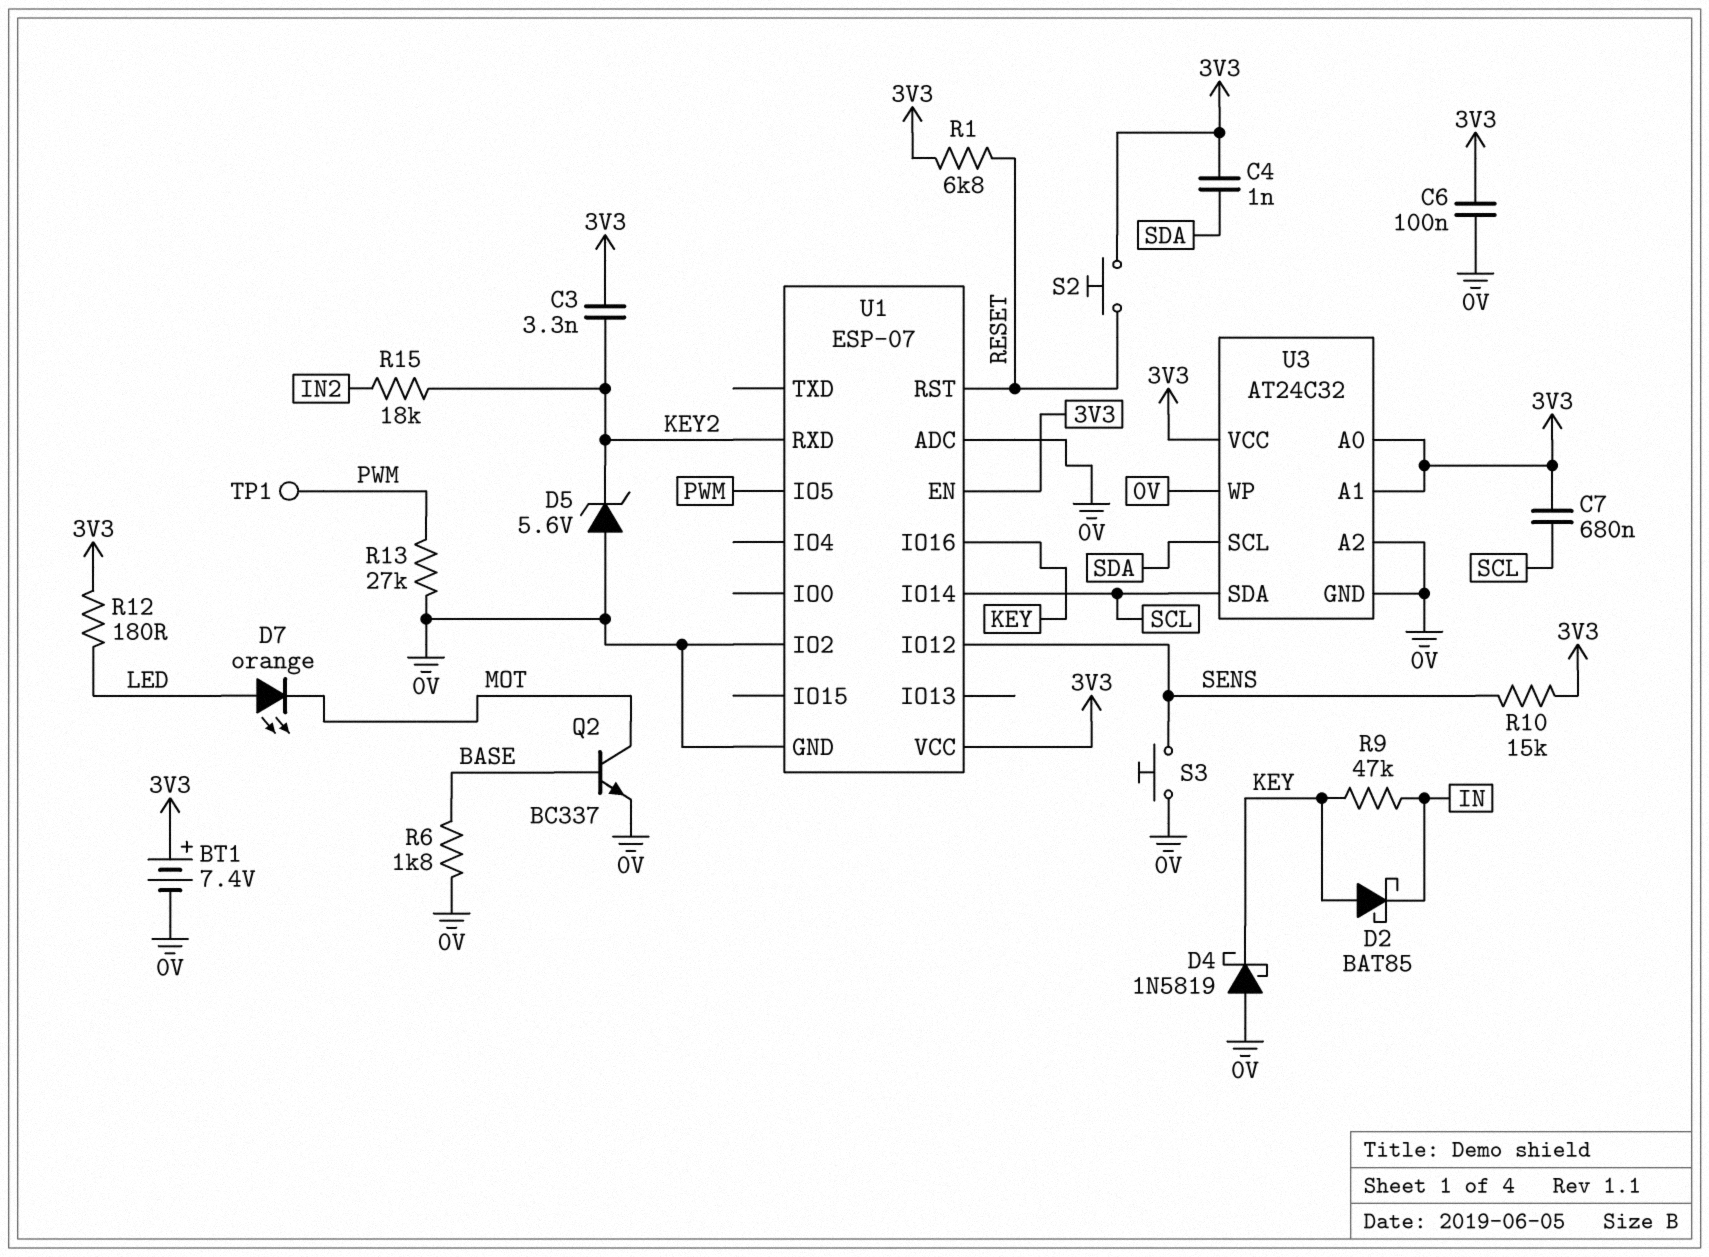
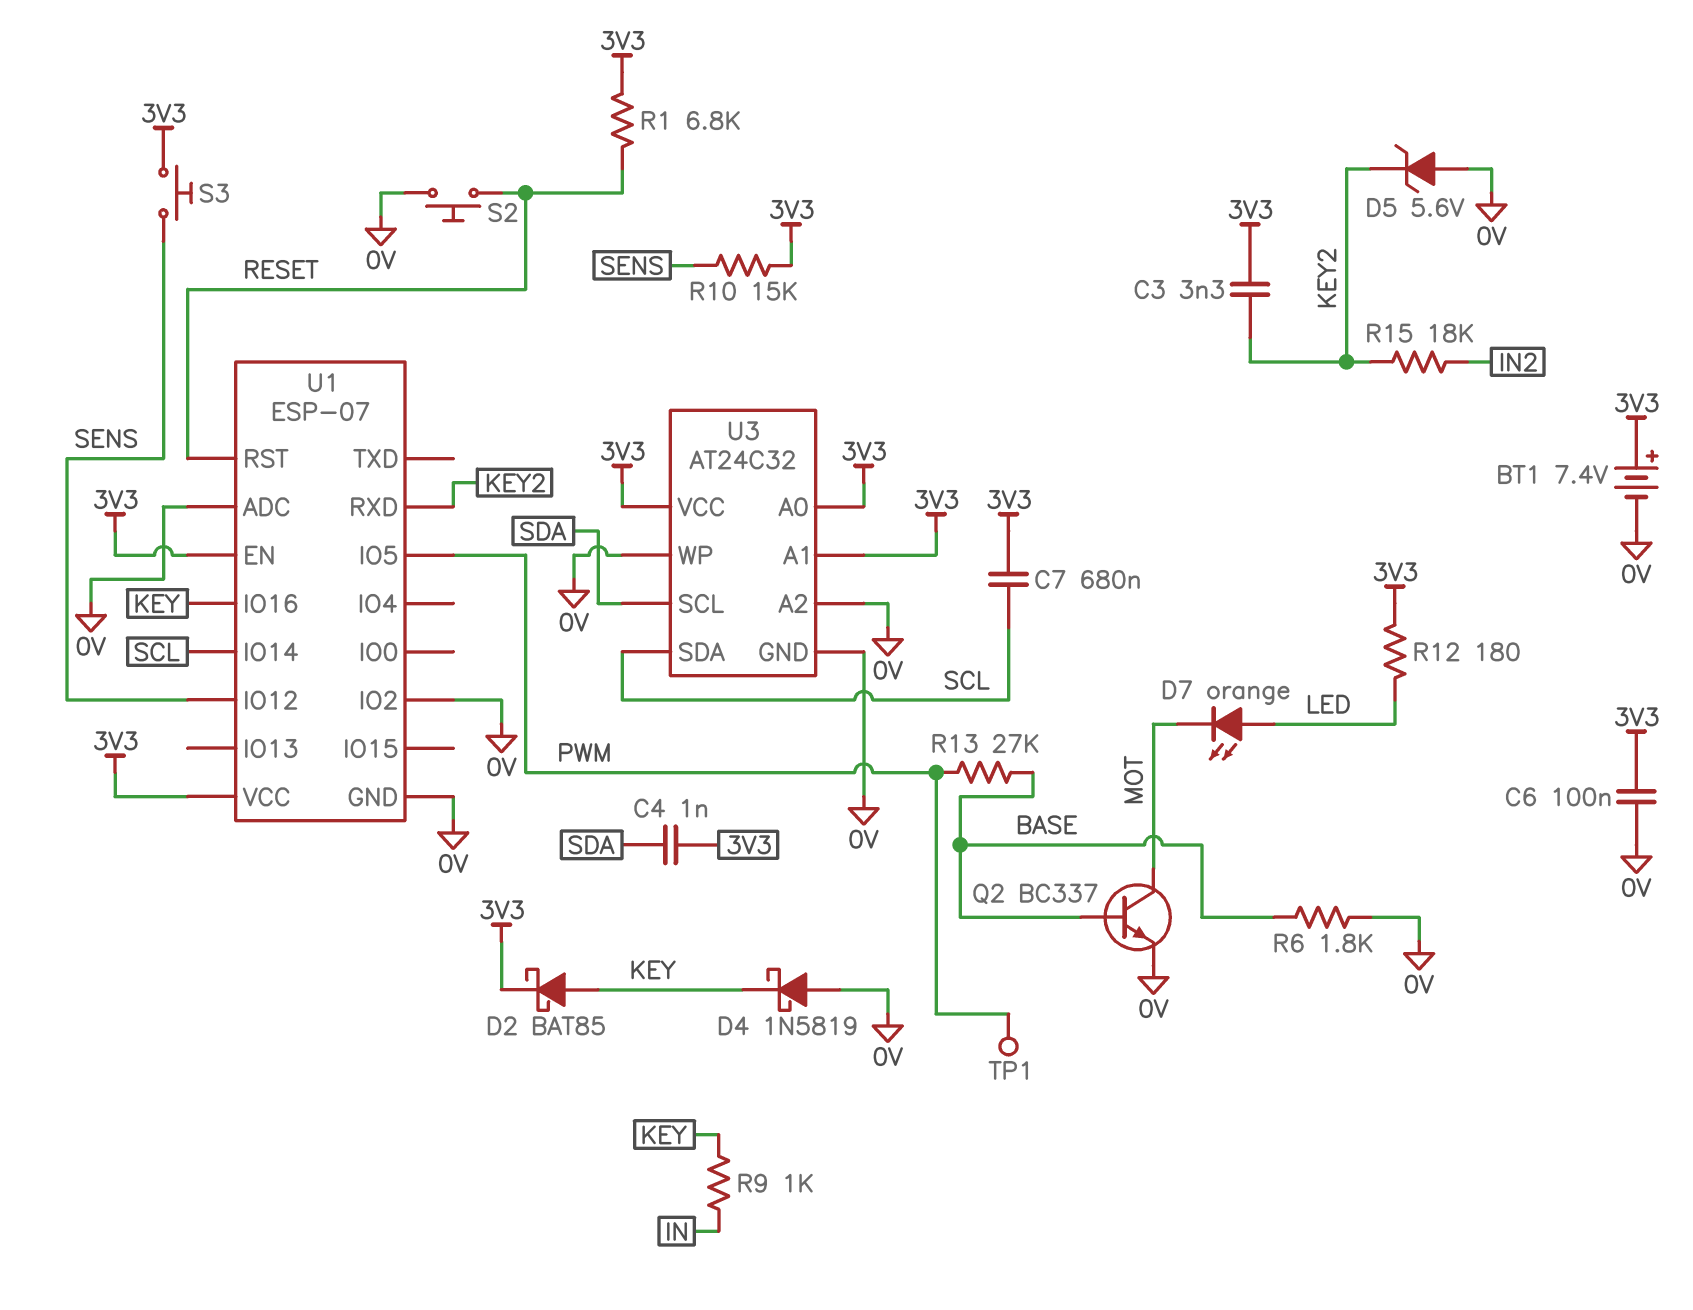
D2: schottky BAT85 (A KEY, K IN) -> schottky BAT85 (A KEY, K 3V3)
R9: 47k (IN, KEY) -> 1k (IN, KEY)
R13: 27k (0V, PWM) -> 27k (BASE, PWM)
S2: button (3V3, RESET) -> button (0V, RESET)
S3: button (0V, SENS) -> button (3V3, SENS)

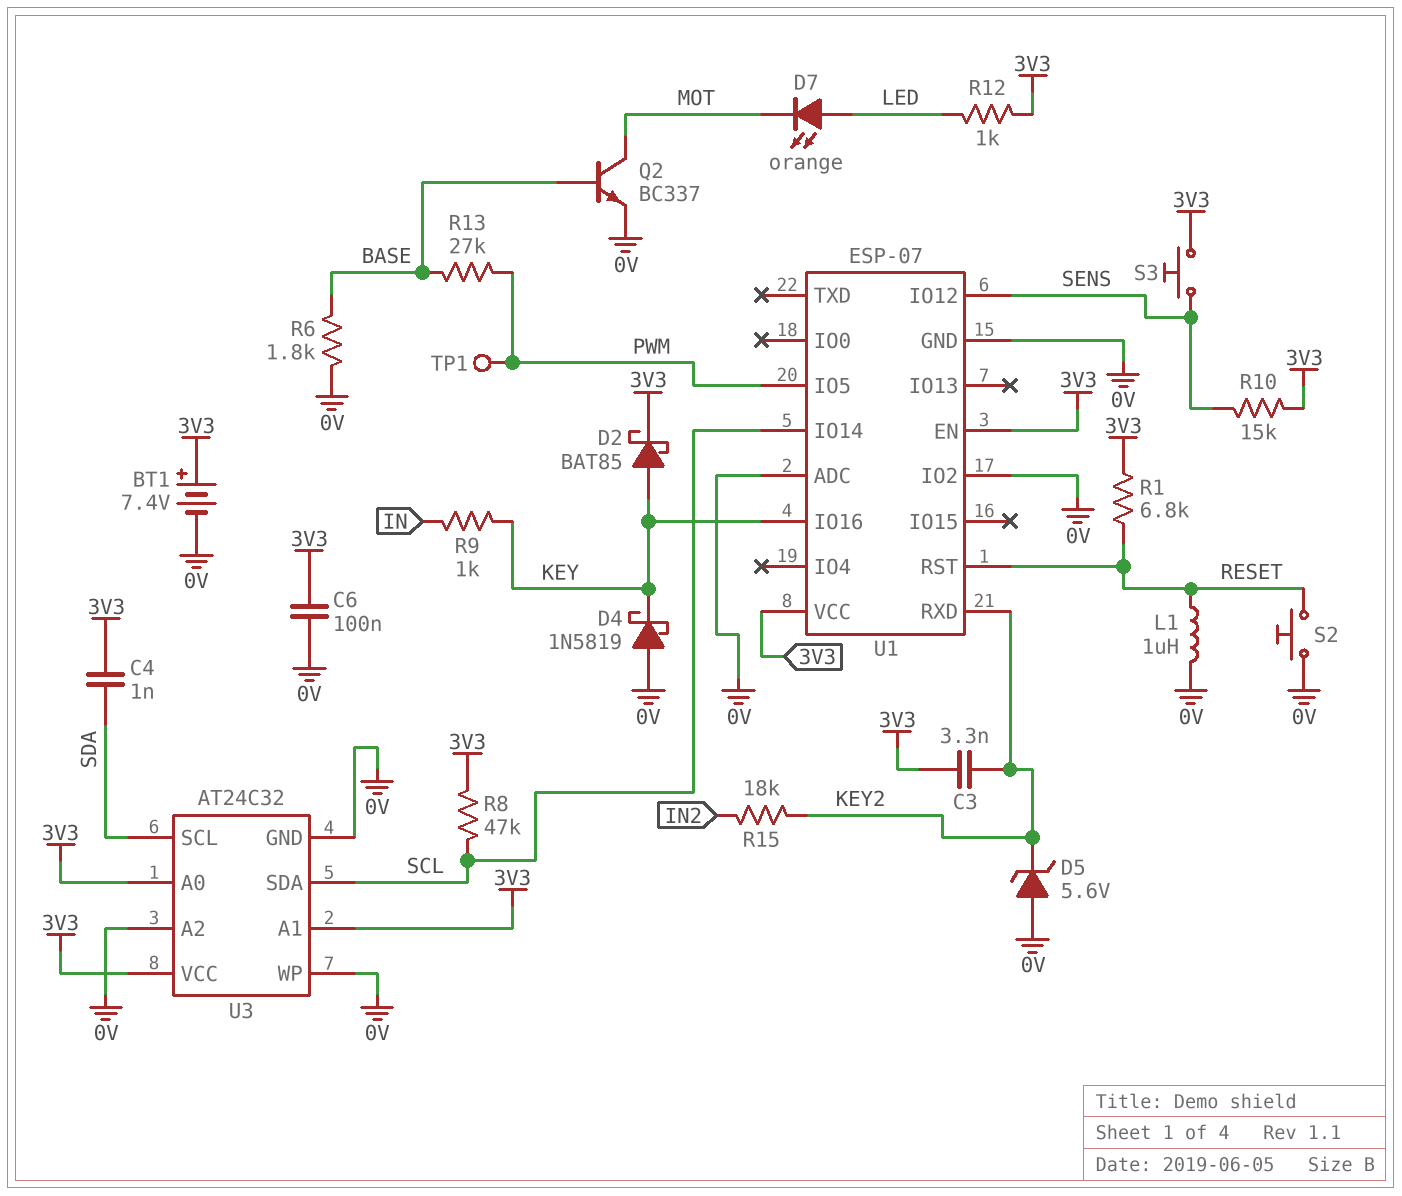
C7: 680nF (3V3, SCL) -> none
L1: none -> 1uH (0V, RESET)
R8: none -> 47k (3V3, SCL)
R12: 180 (3V3, LED) -> 1k (3V3, LED)

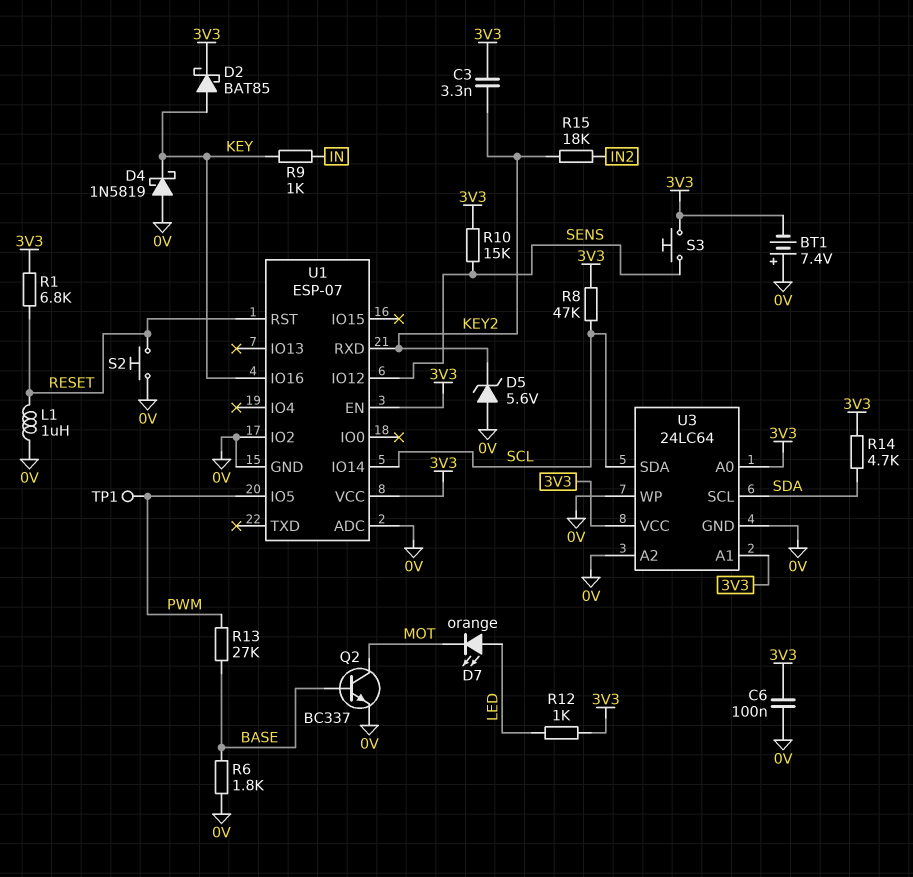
BT1: 7.4V (plus 3V3, minus 0V) -> 7.4V (plus 0V, minus 3V3)
C4: 1nF (3V3, SDA) -> none
R14: none -> 4.7k (3V3, SDA)
U3: AT24C32 -> 24LC64

